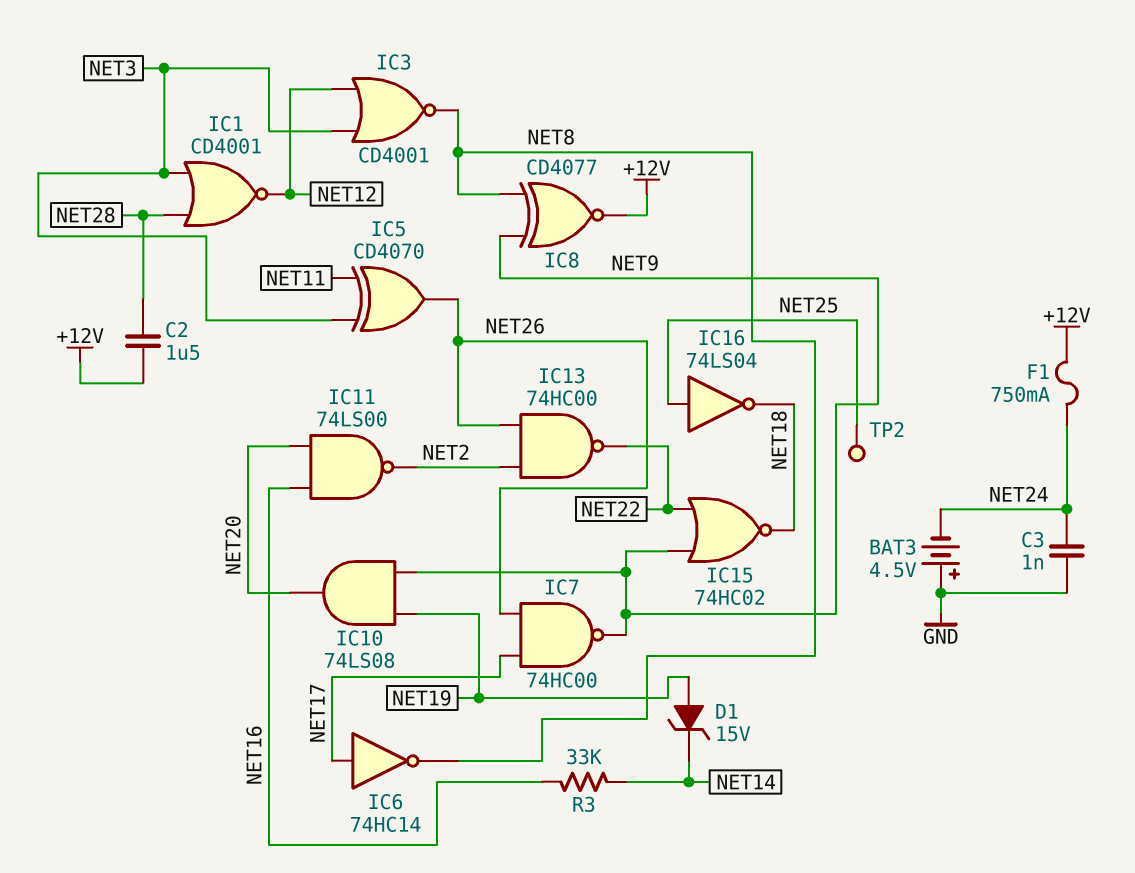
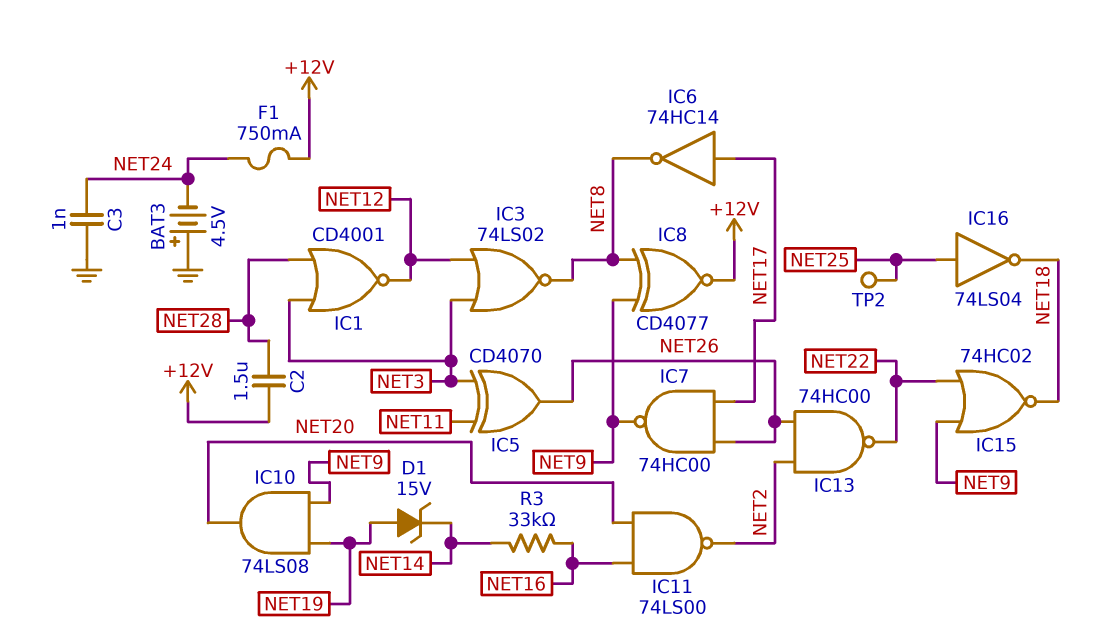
IC3: NOR CD4001 (in NET3, in NET12, out NET8) -> NOR 74LS02 (in NET3, in NET12, out NET8)

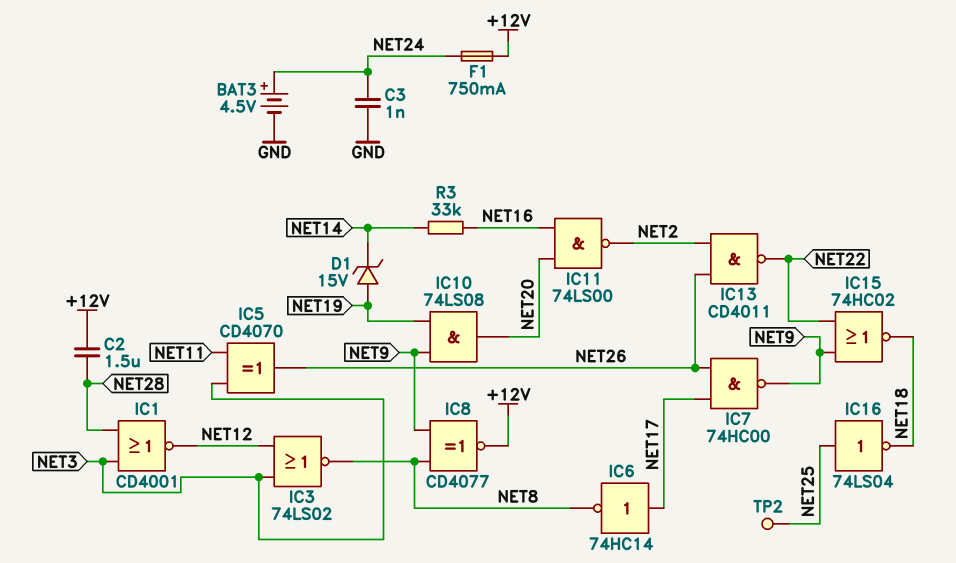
BAT3: 4.5V (plus GND, minus NET24) -> 4.5V (plus NET24, minus GND)
IC13: NAND 74HC00 (in NET2, in NET26, out NET22) -> NAND CD4011 (in NET2, in NET26, out NET22)

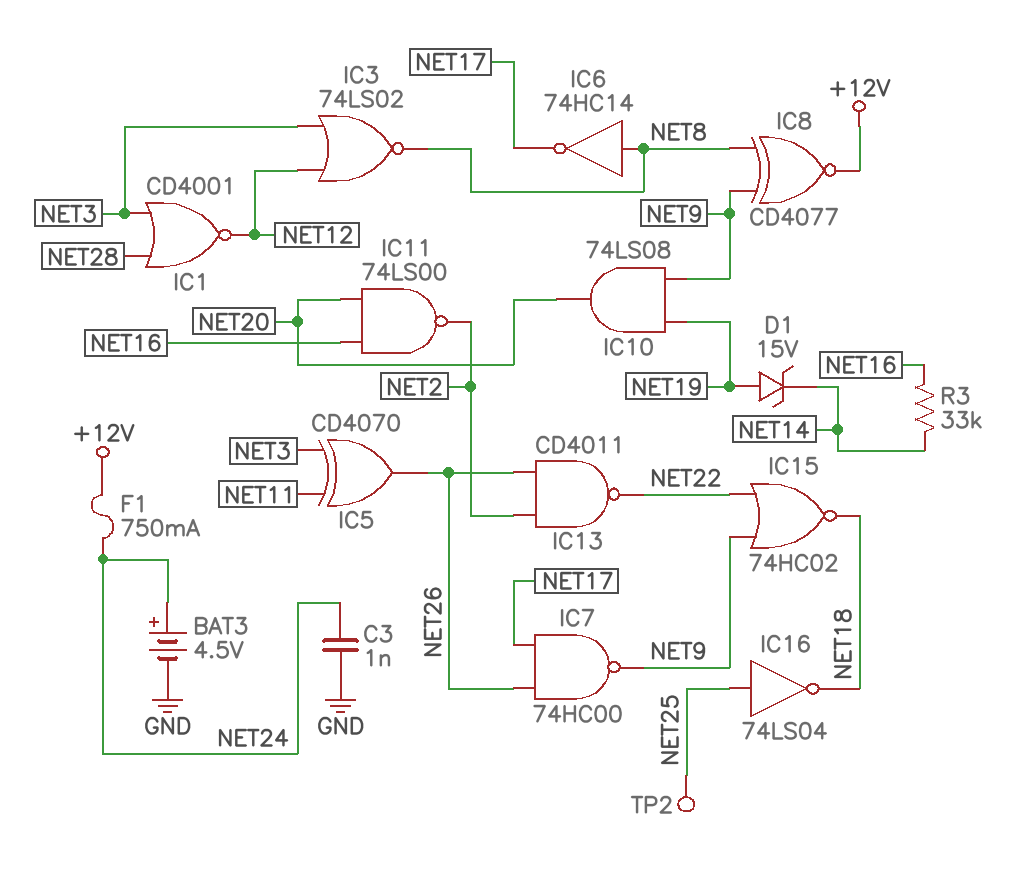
C2: 1.5uF (+12V, NET28) -> none
IC6: NOT 74HC14 (in NET17, out NET8) -> NOT 74HC14 (in NET8, out NET17)

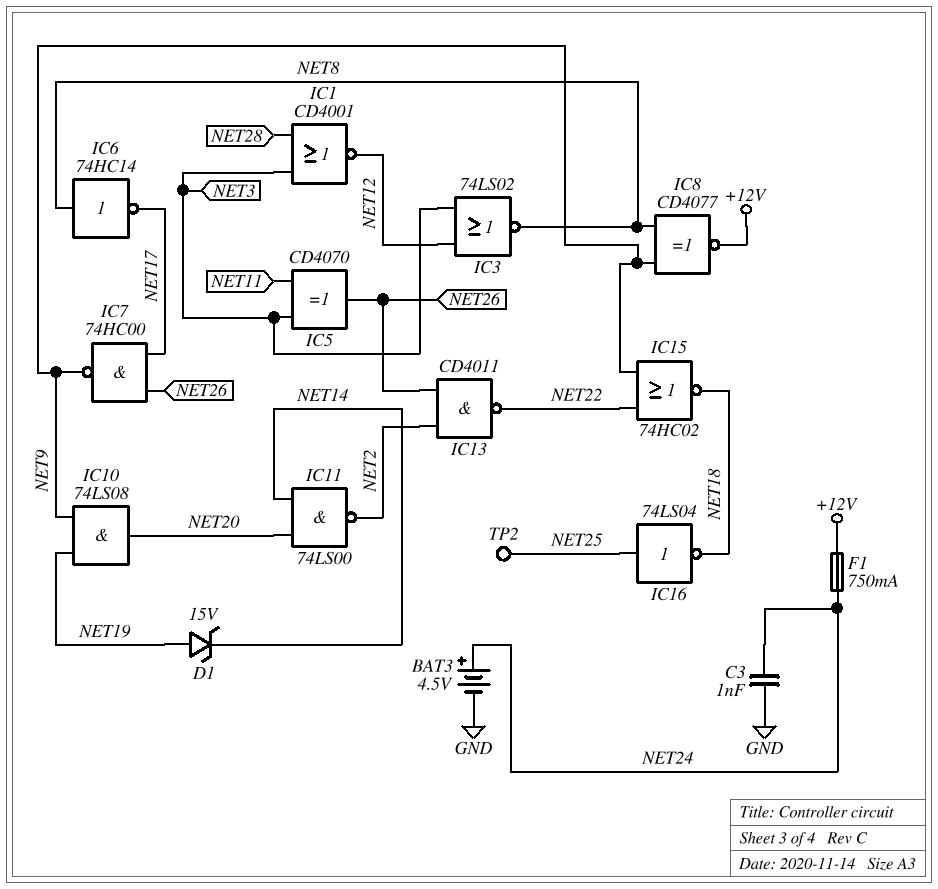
IC11: NAND 74LS00 (in NET16, in NET20, out NET2) -> NAND 74LS00 (in NET14, in NET20, out NET2)
R3: 33k (NET14, NET16) -> none

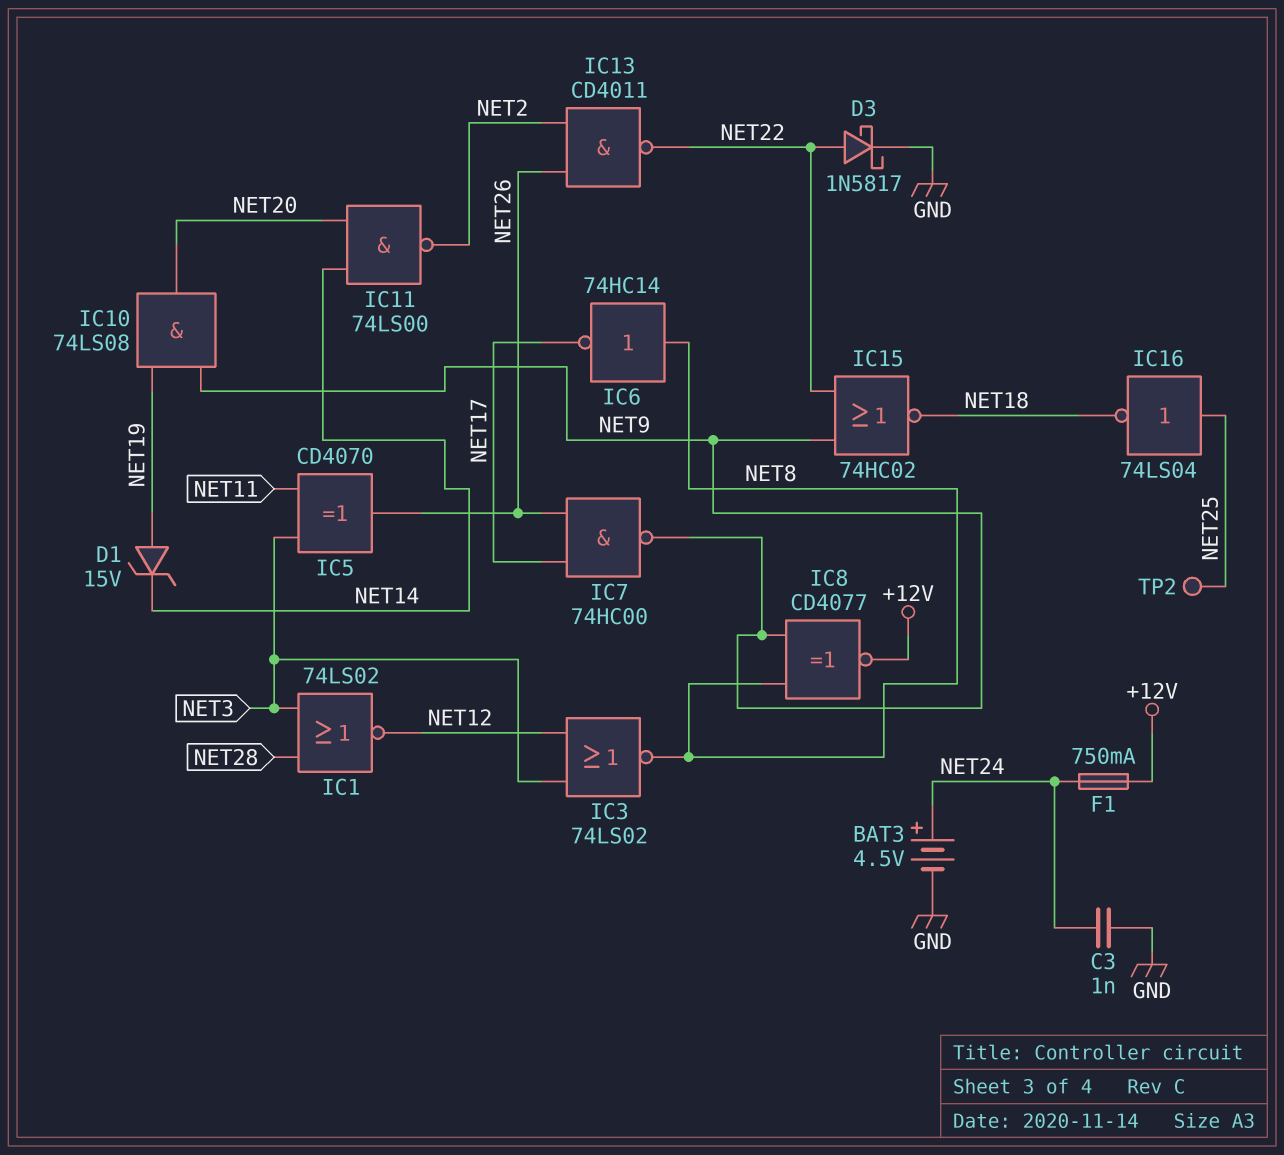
D3: none -> schottky 1N5817 (A NET22, K GND)
IC1: NOR CD4001 (in NET3, in NET28, out NET12) -> NOR 74LS02 (in NET3, in NET28, out NET12)

